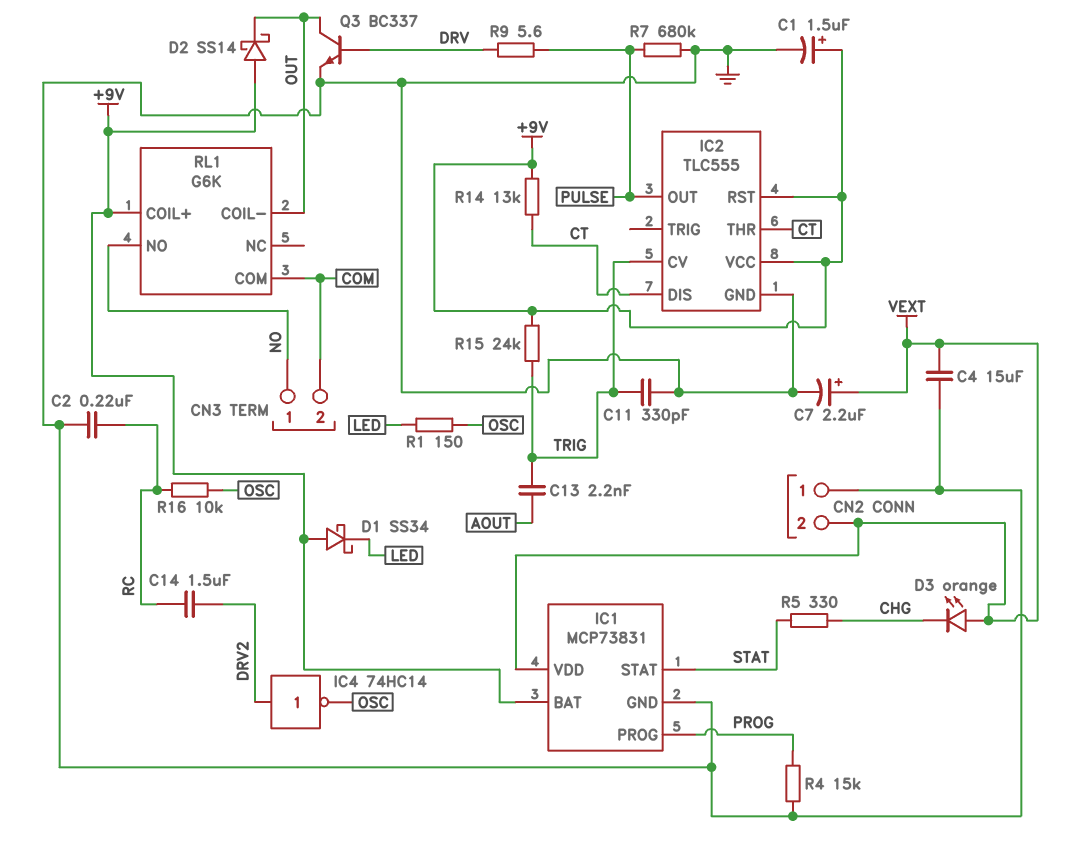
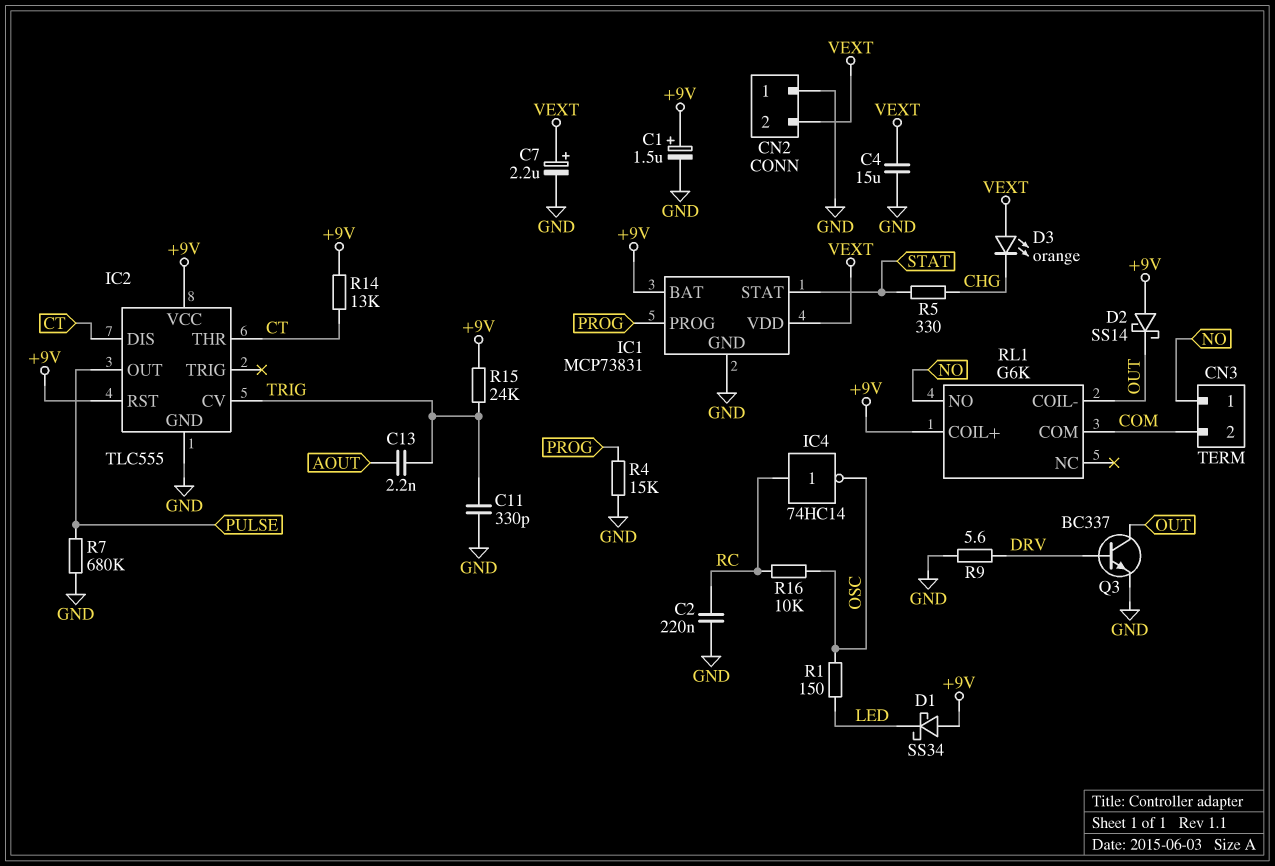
C14: 1.5uF (DRV2, RC) -> none
IC4: NOT 74HC14 (in DRV2, out OSC) -> NOT 74HC14 (in RC, out OSC)
R9: 5.6 (DRV, PULSE) -> 5.6 (DRV, GND)

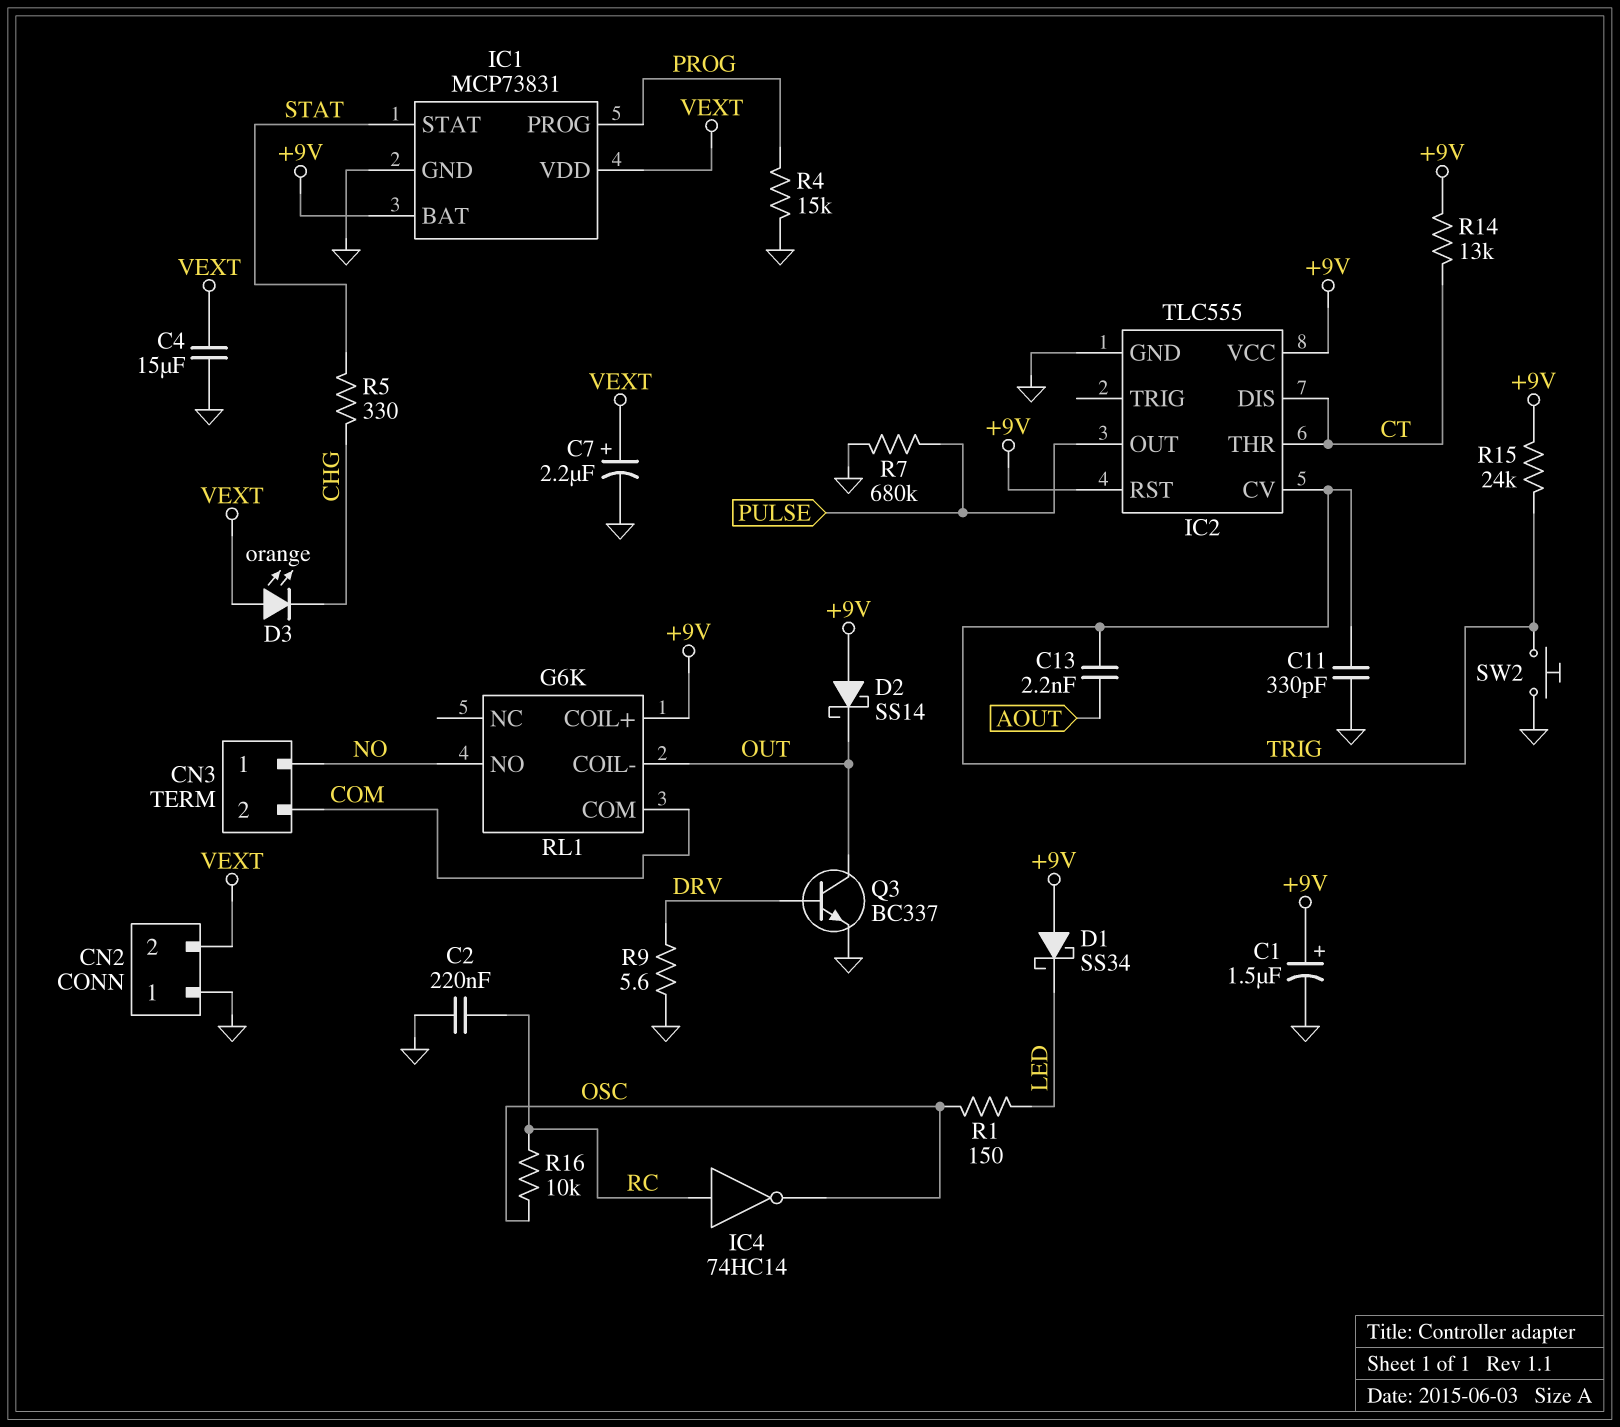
SW2: none -> button (GND, TRIG)

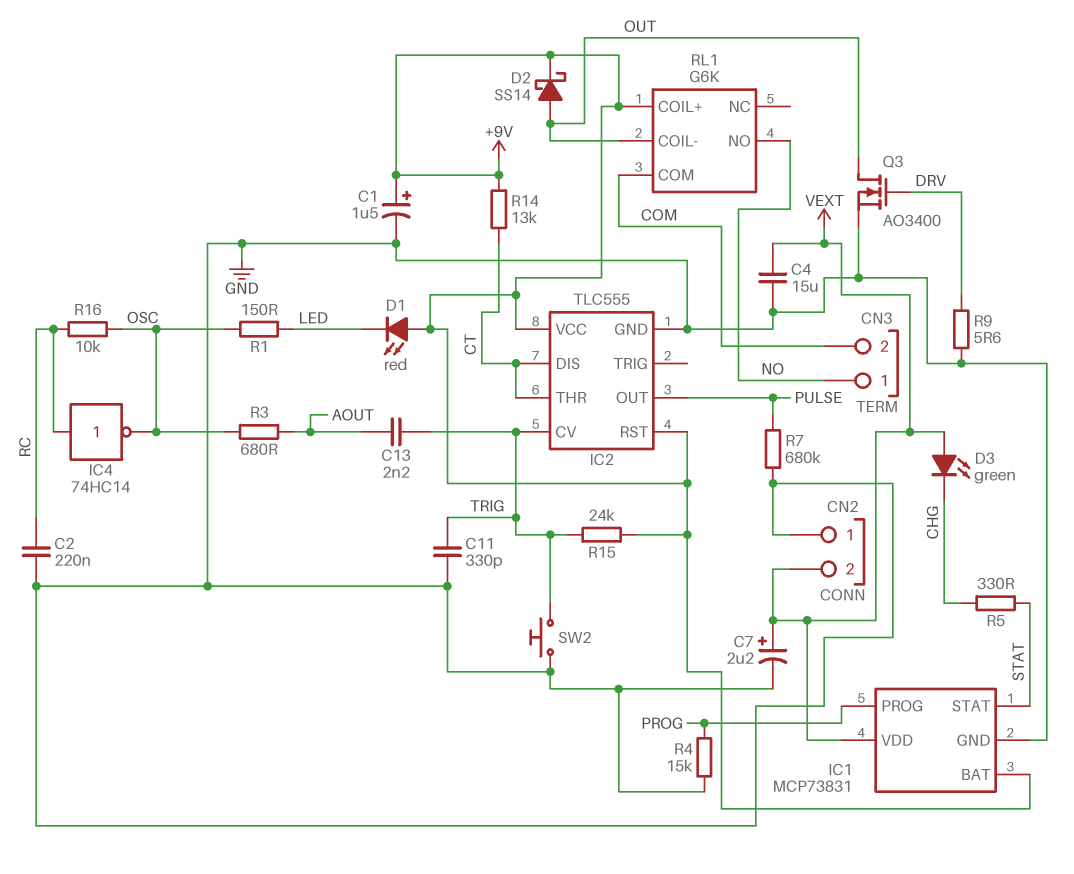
D1: schottky SS34 (A +9V, K LED) -> LED red (A +9V, K LED)
D2: schottky SS14 (A +9V, K OUT) -> schottky SS14 (A OUT, K +9V)
D3: LED orange (A VEXT, K CHG) -> LED green (A VEXT, K CHG)
Q3: NPN BC337 (B DRV, C OUT, E GND) -> NMOS AO3400 (G DRV, D OUT, S GND)
R3: none -> 680 (AOUT, OSC)

